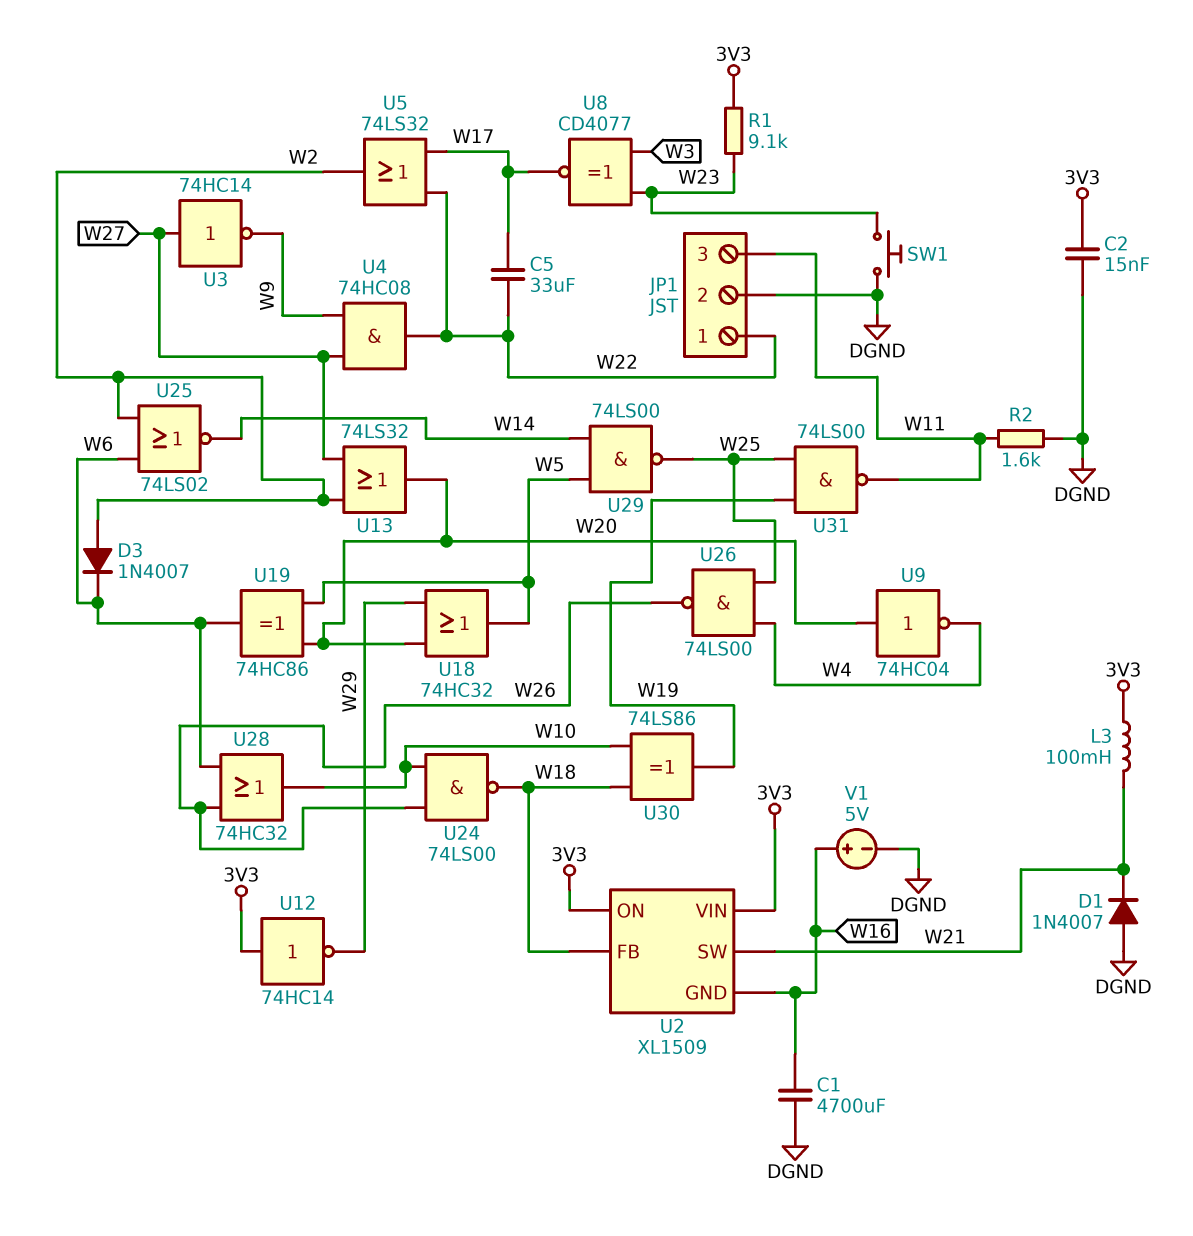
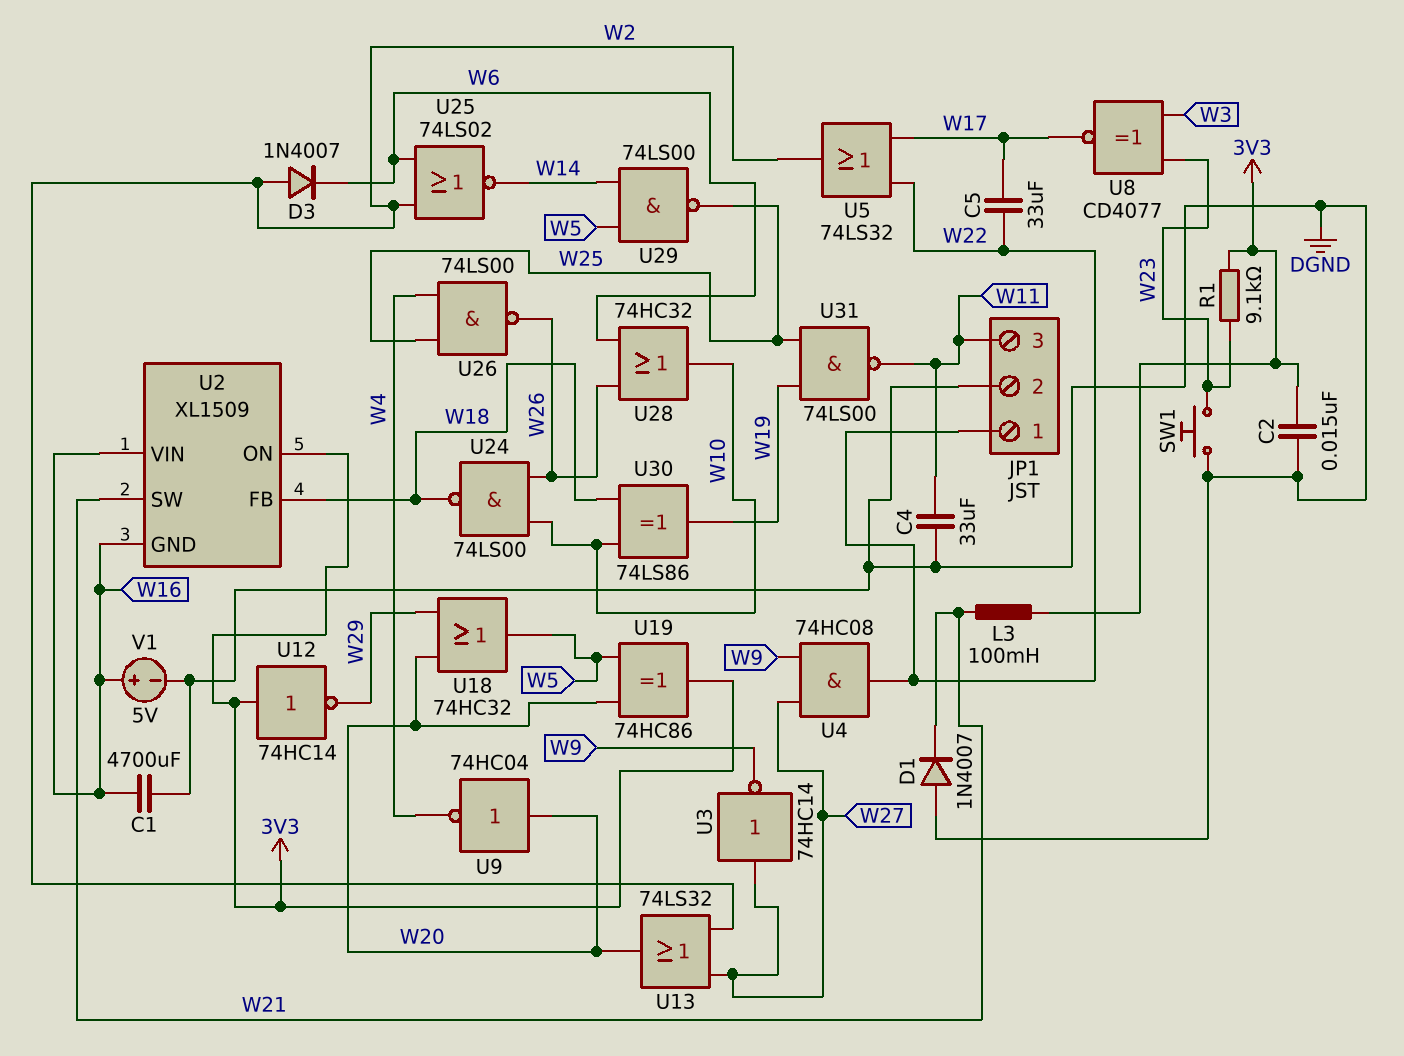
C4: none -> 33uF (DGND, W11)
R2: 1.6k (DGND, W11) -> none
U2 pin VIN: 3V3 -> W16
U19: XOR 74HC86 (in W5, in W20, out W6) -> XOR 74HC86 (in W5, in W20, out 3V3)

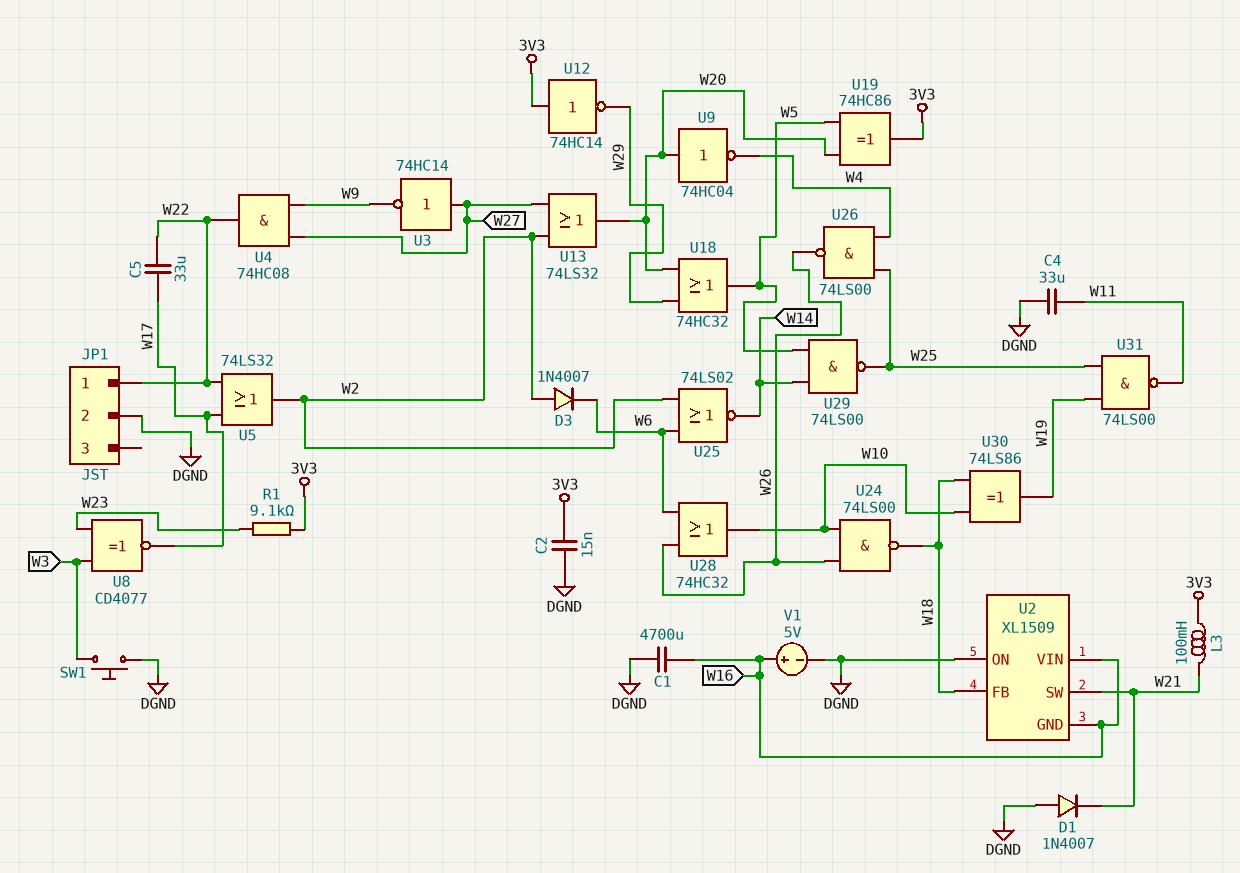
JP1 pin 3: W11 -> none
SW1: button (DGND, W23) -> button (DGND, W3)
U2 pin ON: 3V3 -> DGND

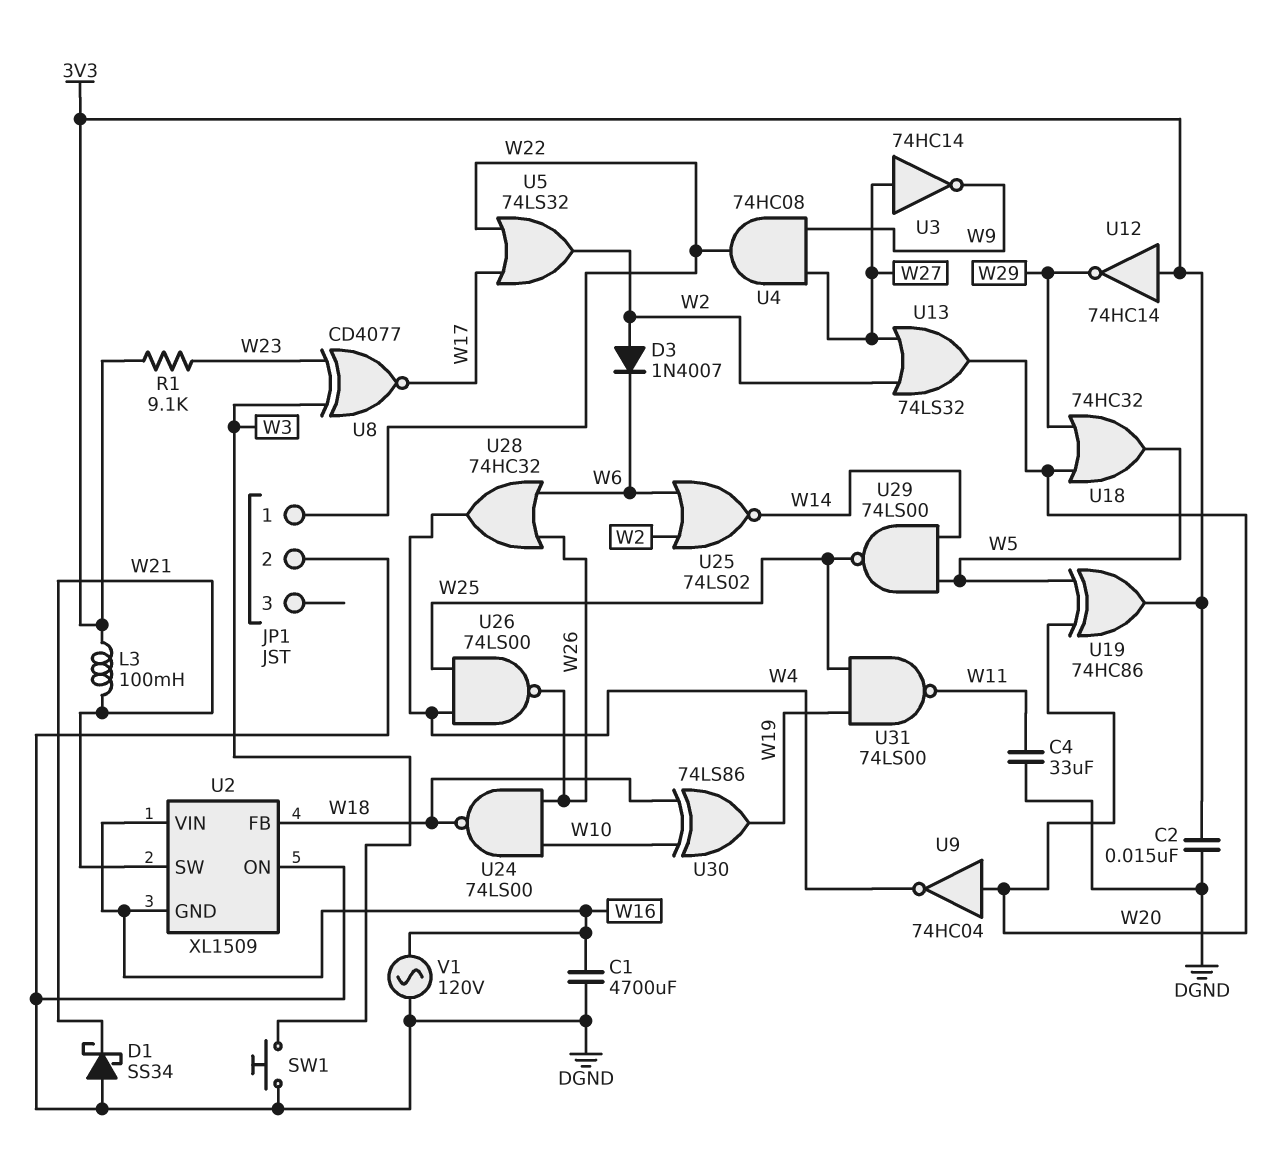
C5: 33uF (W17, W22) -> none
D1: diode 1N4007 (A DGND, K W21) -> schottky SS34 (A DGND, K W21)
U28: OR 74HC32 (in W6, in W26, out W10) -> OR 74HC32 (in W6, in W26, out W4)
V1: 5V (plus W16, minus DGND) -> AC 120V (DGND, W16)

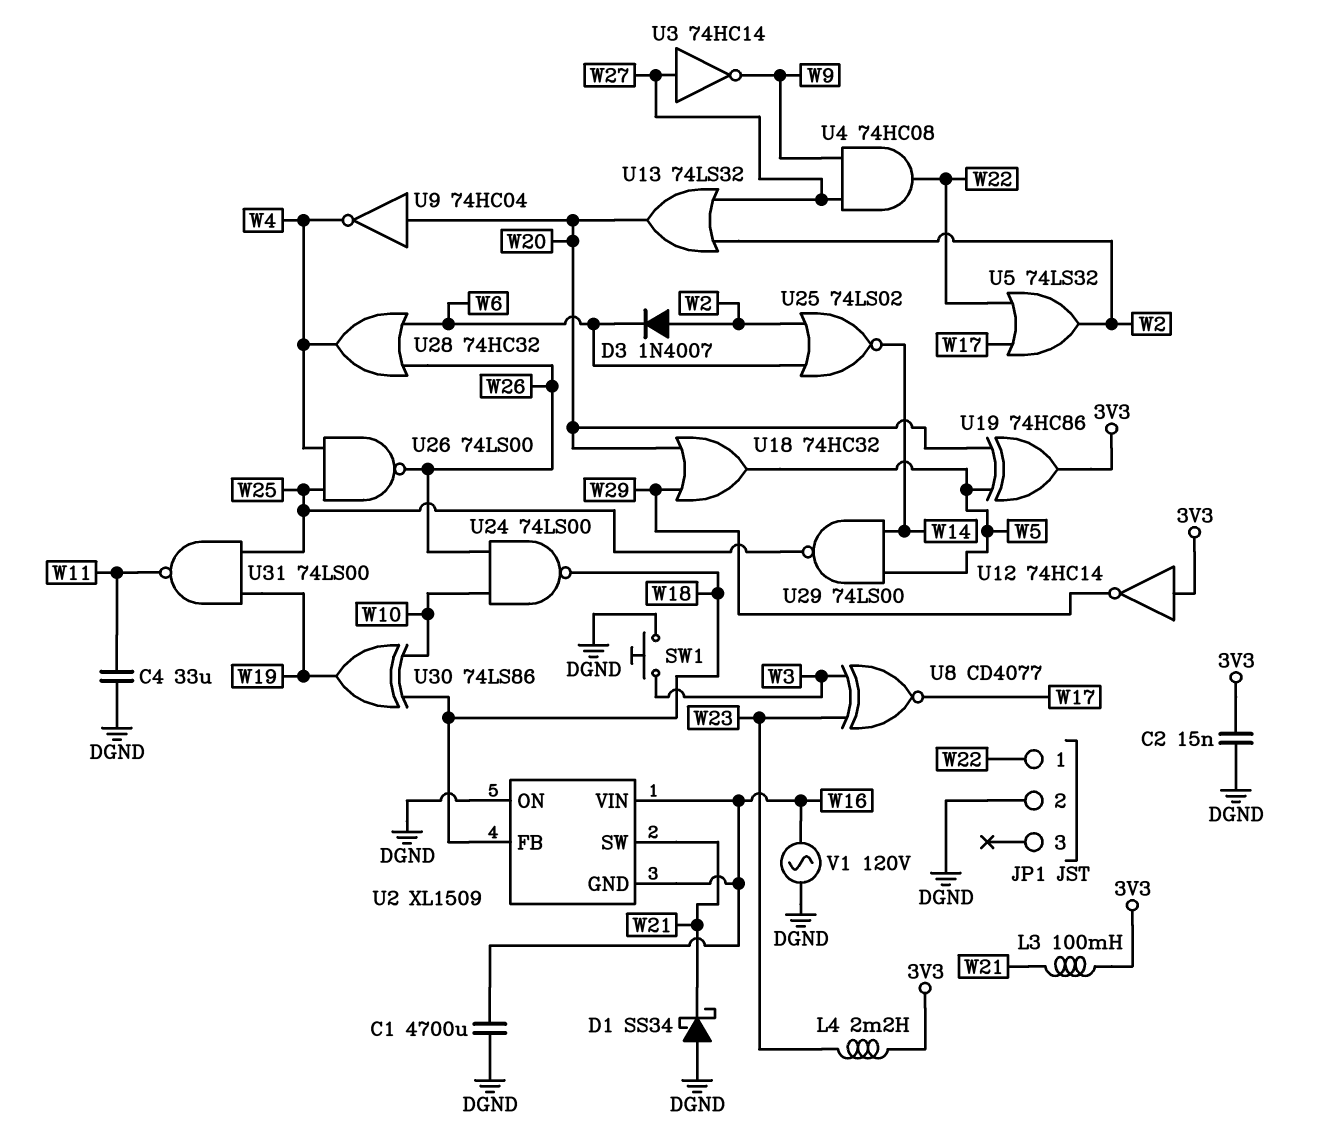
L4: none -> 2.2mH (3V3, W23)
R1: 9.1k (3V3, W23) -> none

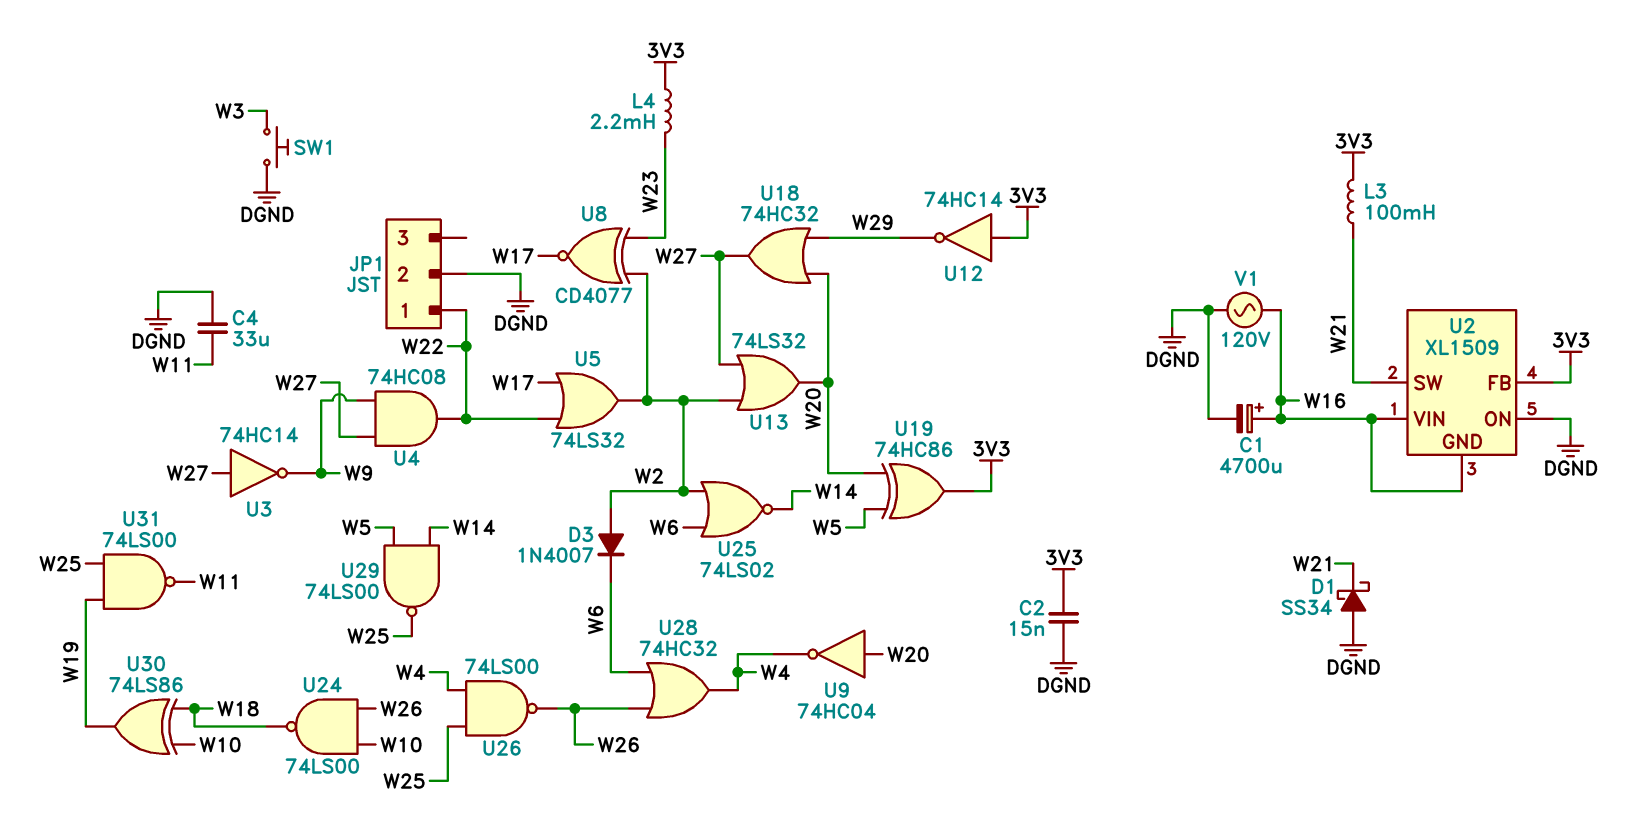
C1: 4700uF (DGND, W16) -> 4700uF (plus W16, minus DGND)
U2 pin FB: W18 -> 3V3
U8: XNOR CD4077 (in W3, in W23, out W17) -> XNOR CD4077 (in W2, in W23, out W17)
U18: OR 74HC32 (in W20, in W29, out W5) -> OR 74HC32 (in W20, in W29, out W27)

